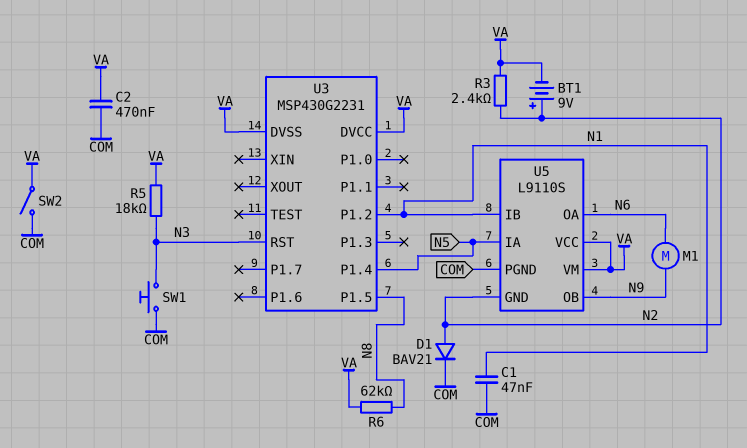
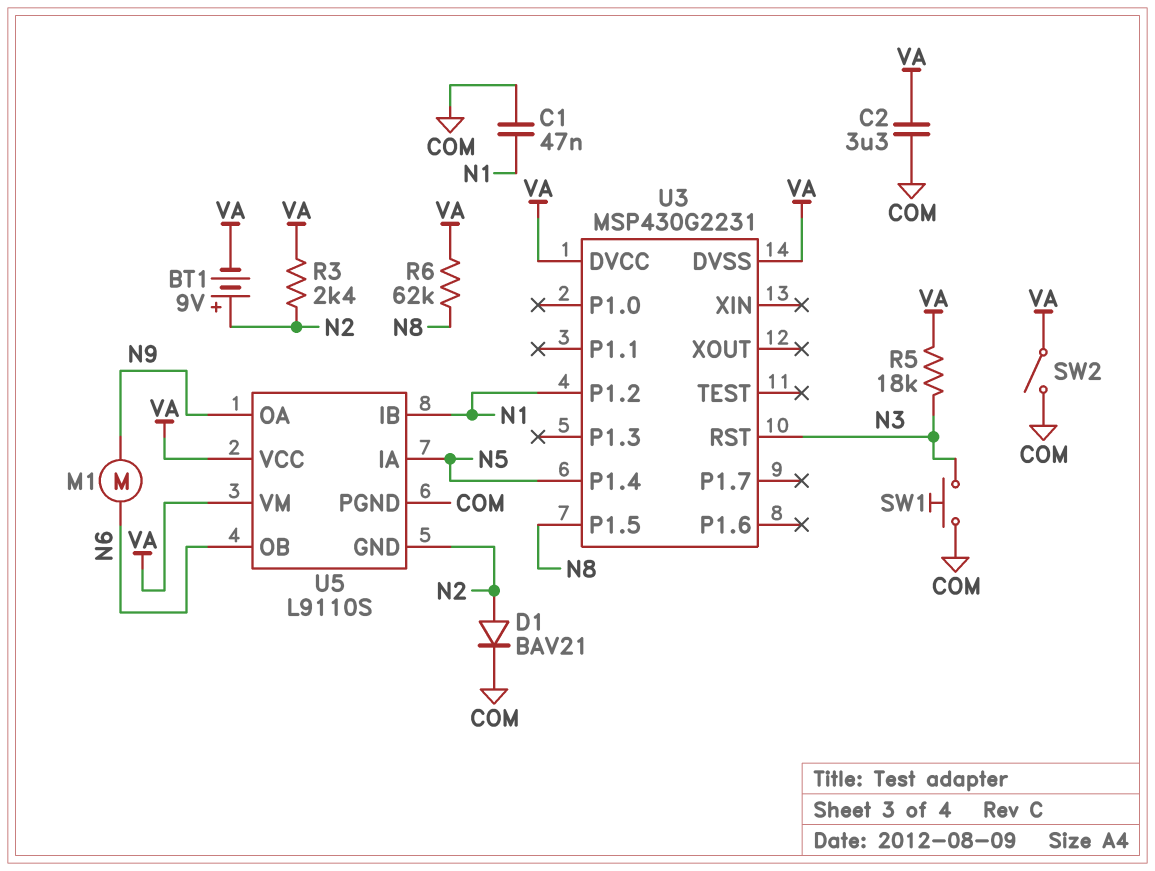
C2: 470nF (COM, VA) -> 3.3uF (COM, VA)
U5 pin OA: N6 -> N9
U5 pin OB: N9 -> N6

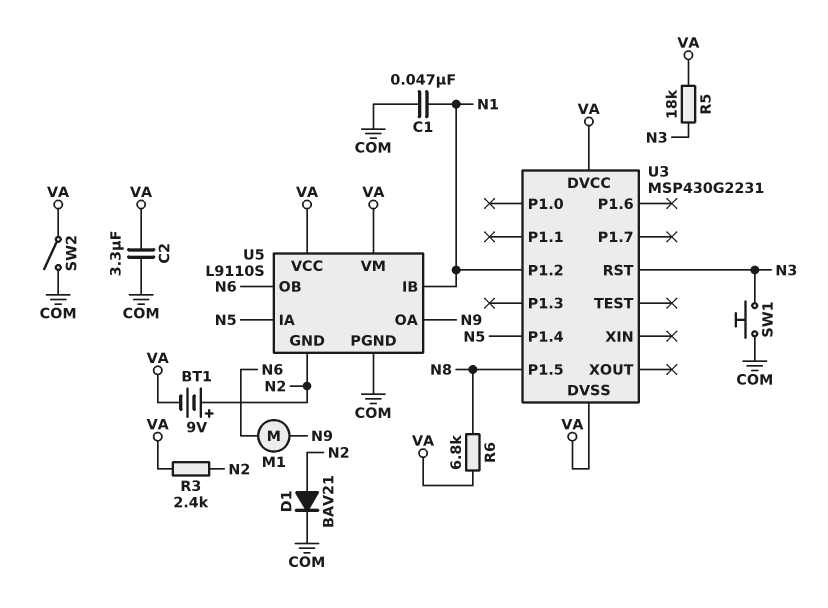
R6: 62k (N8, VA) -> 6.8k (N8, VA)

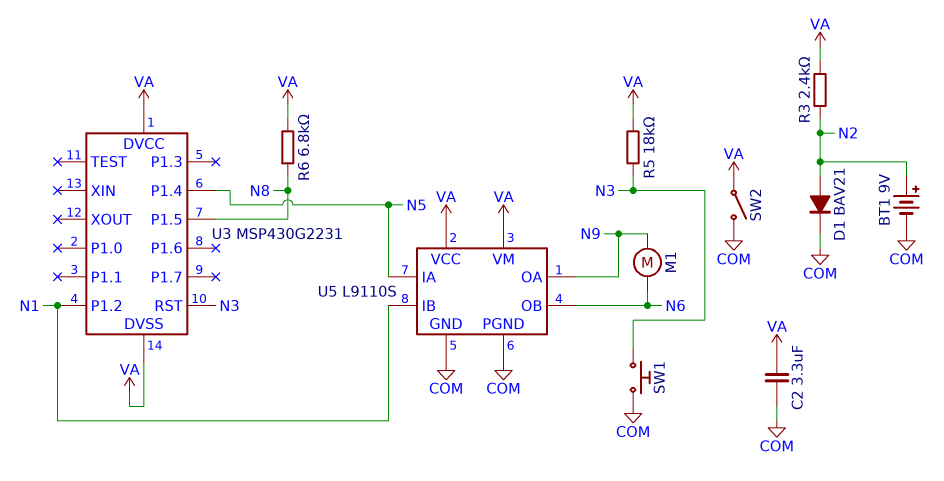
BT1: 9V (plus N2, minus VA) -> 9V (plus N2, minus COM)
C1: 47nF (COM, N1) -> none
U5 pin GND: N2 -> COM

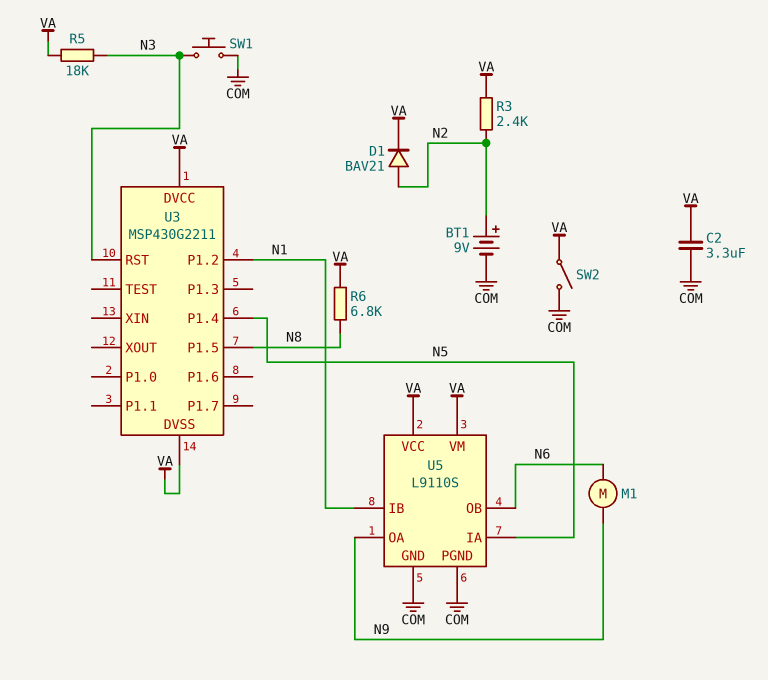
D1: diode BAV21 (A N2, K COM) -> diode BAV21 (A N2, K VA)
U3: MSP430G2231 -> MSP430G2211

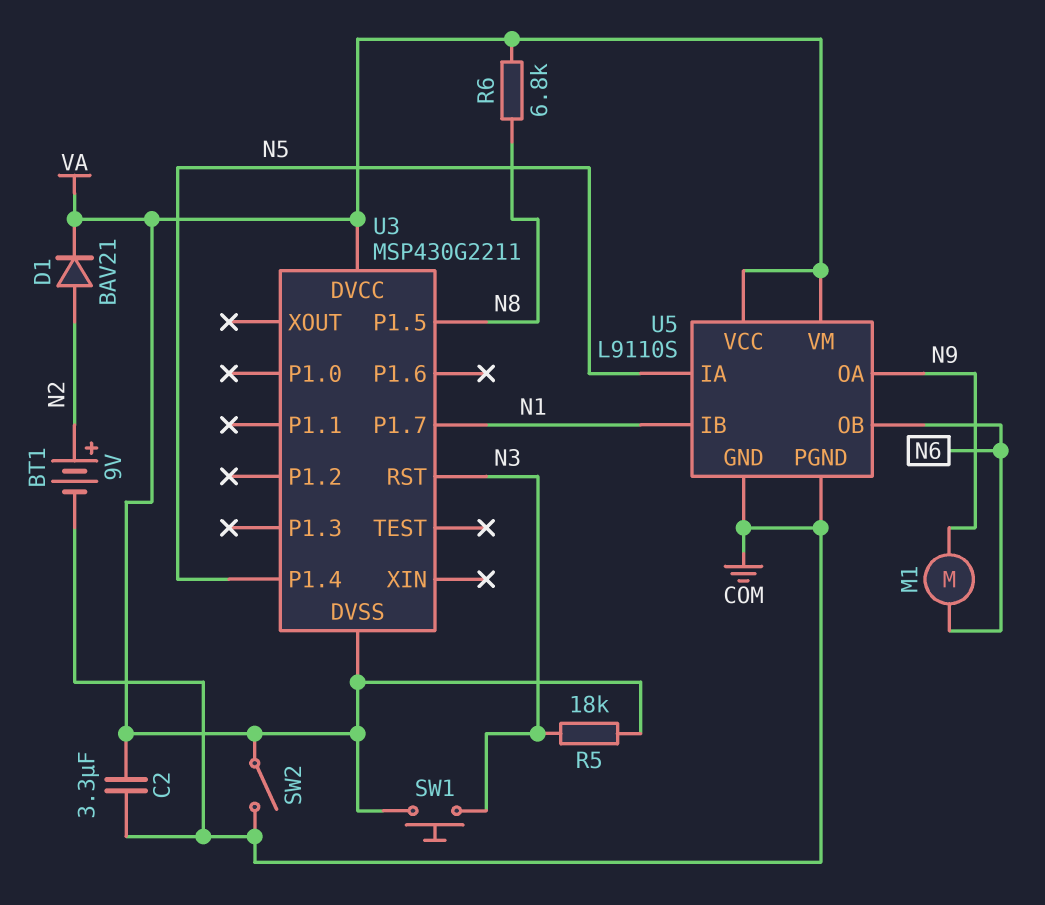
R3: 2.4k (N2, VA) -> none
SW1: button (COM, N3) -> button (N3, VA)
U3 pin P1.2: N1 -> none
U3 pin P1.7: none -> N1

